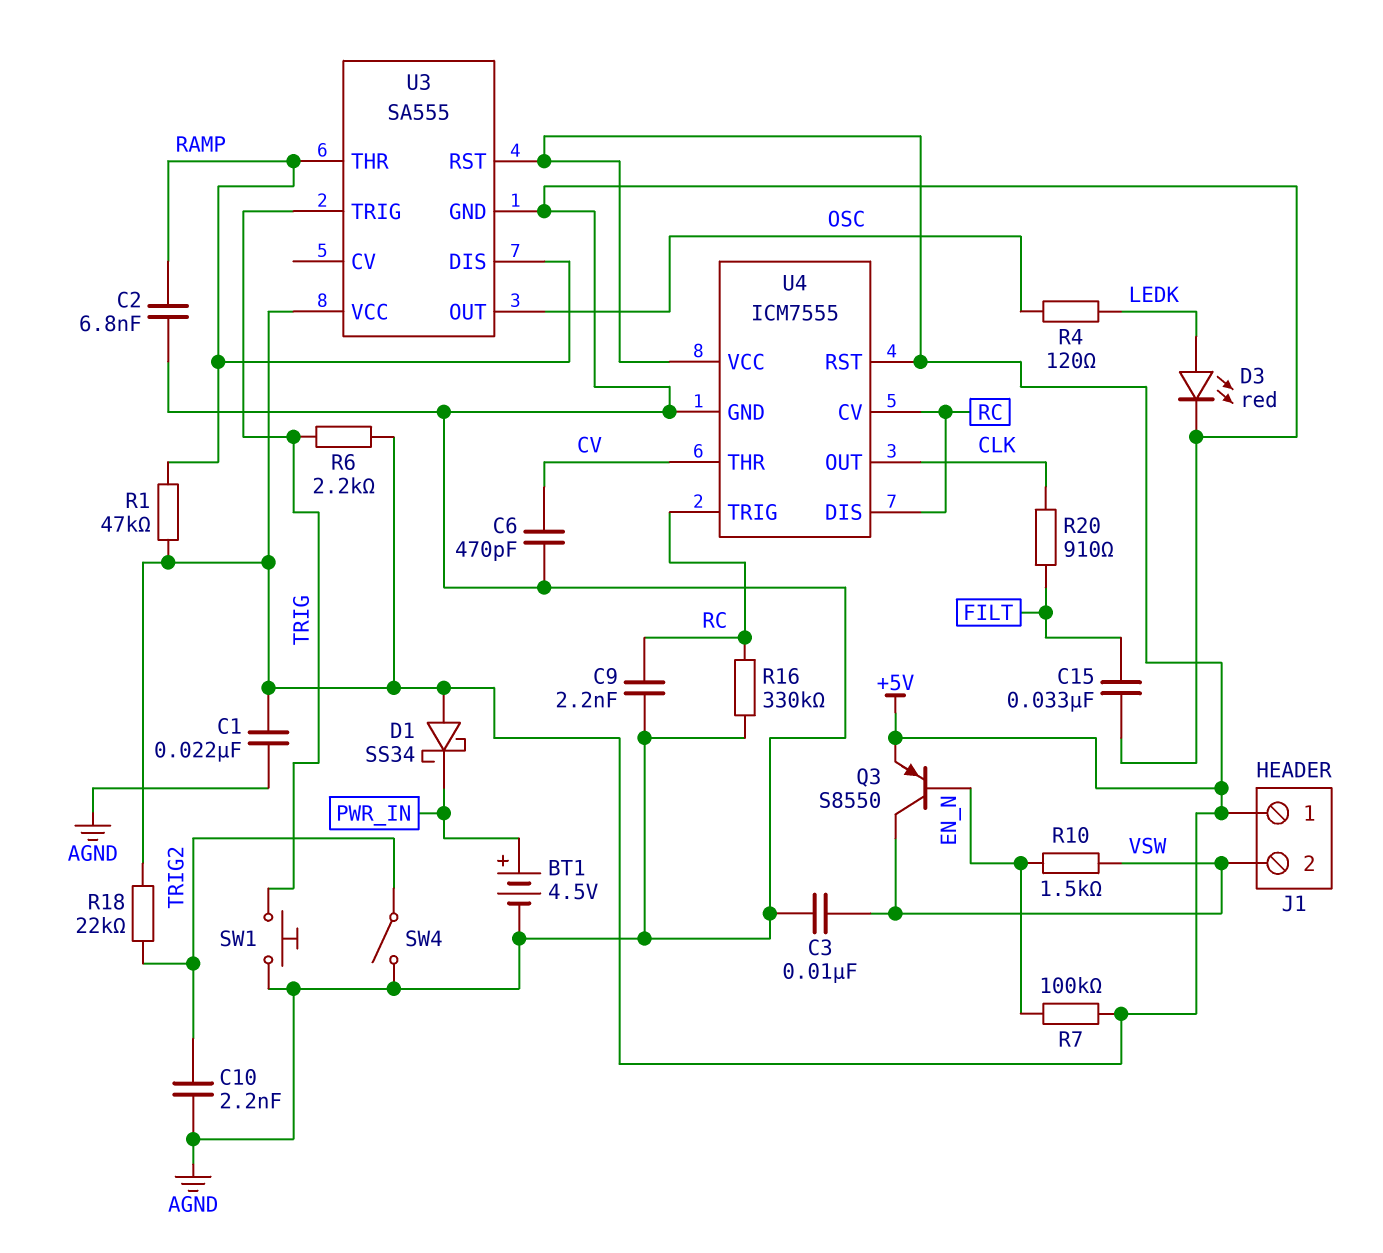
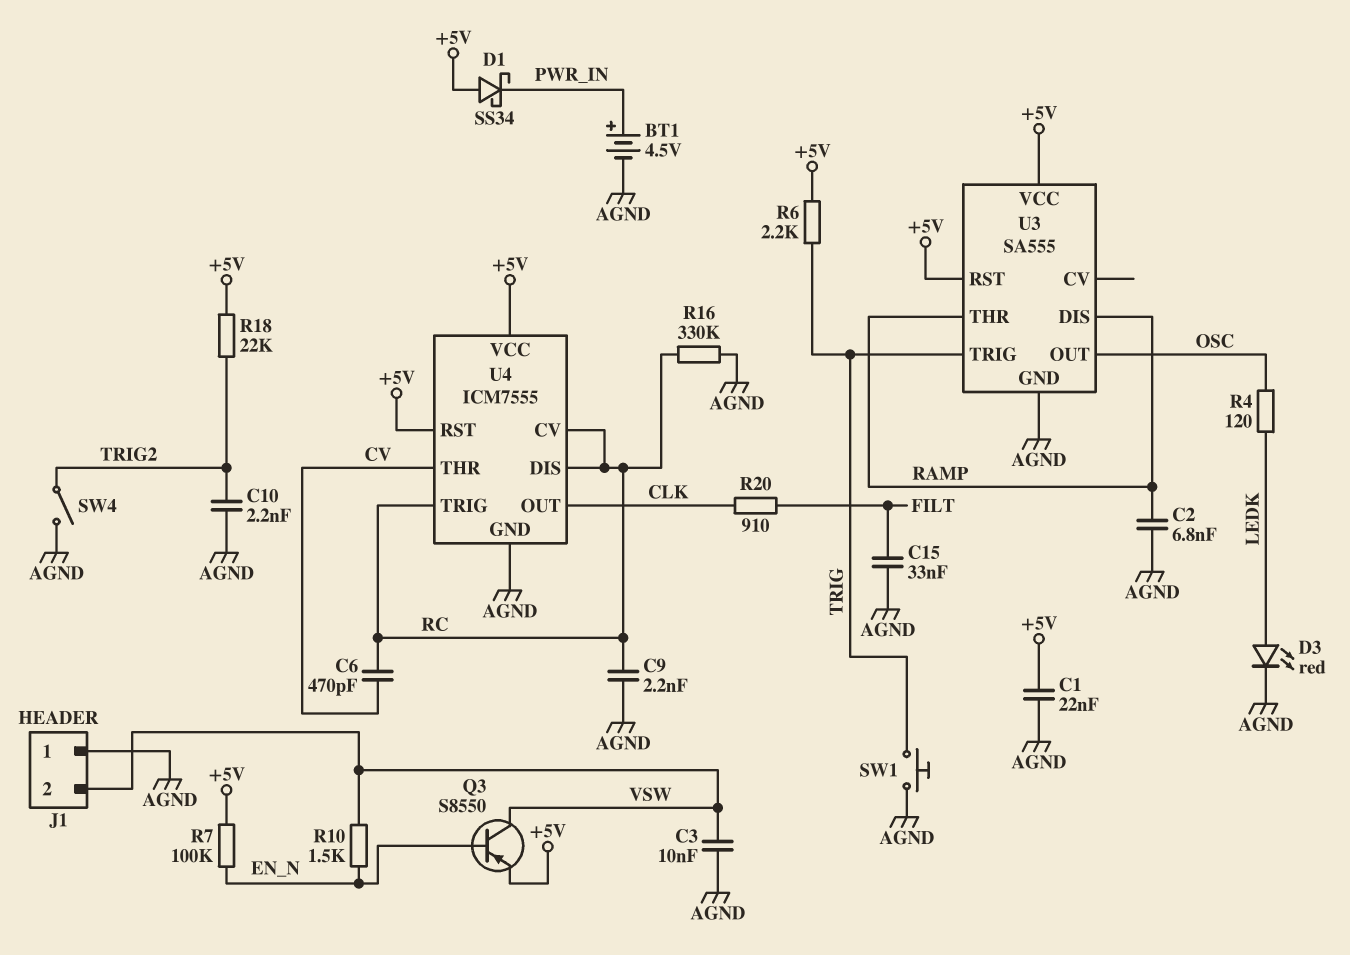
C6: 470pF (AGND, CV) -> 470pF (CV, RC)
J1 pin 1: +5V -> AGND
R1: 47k (+5V, RAMP) -> none

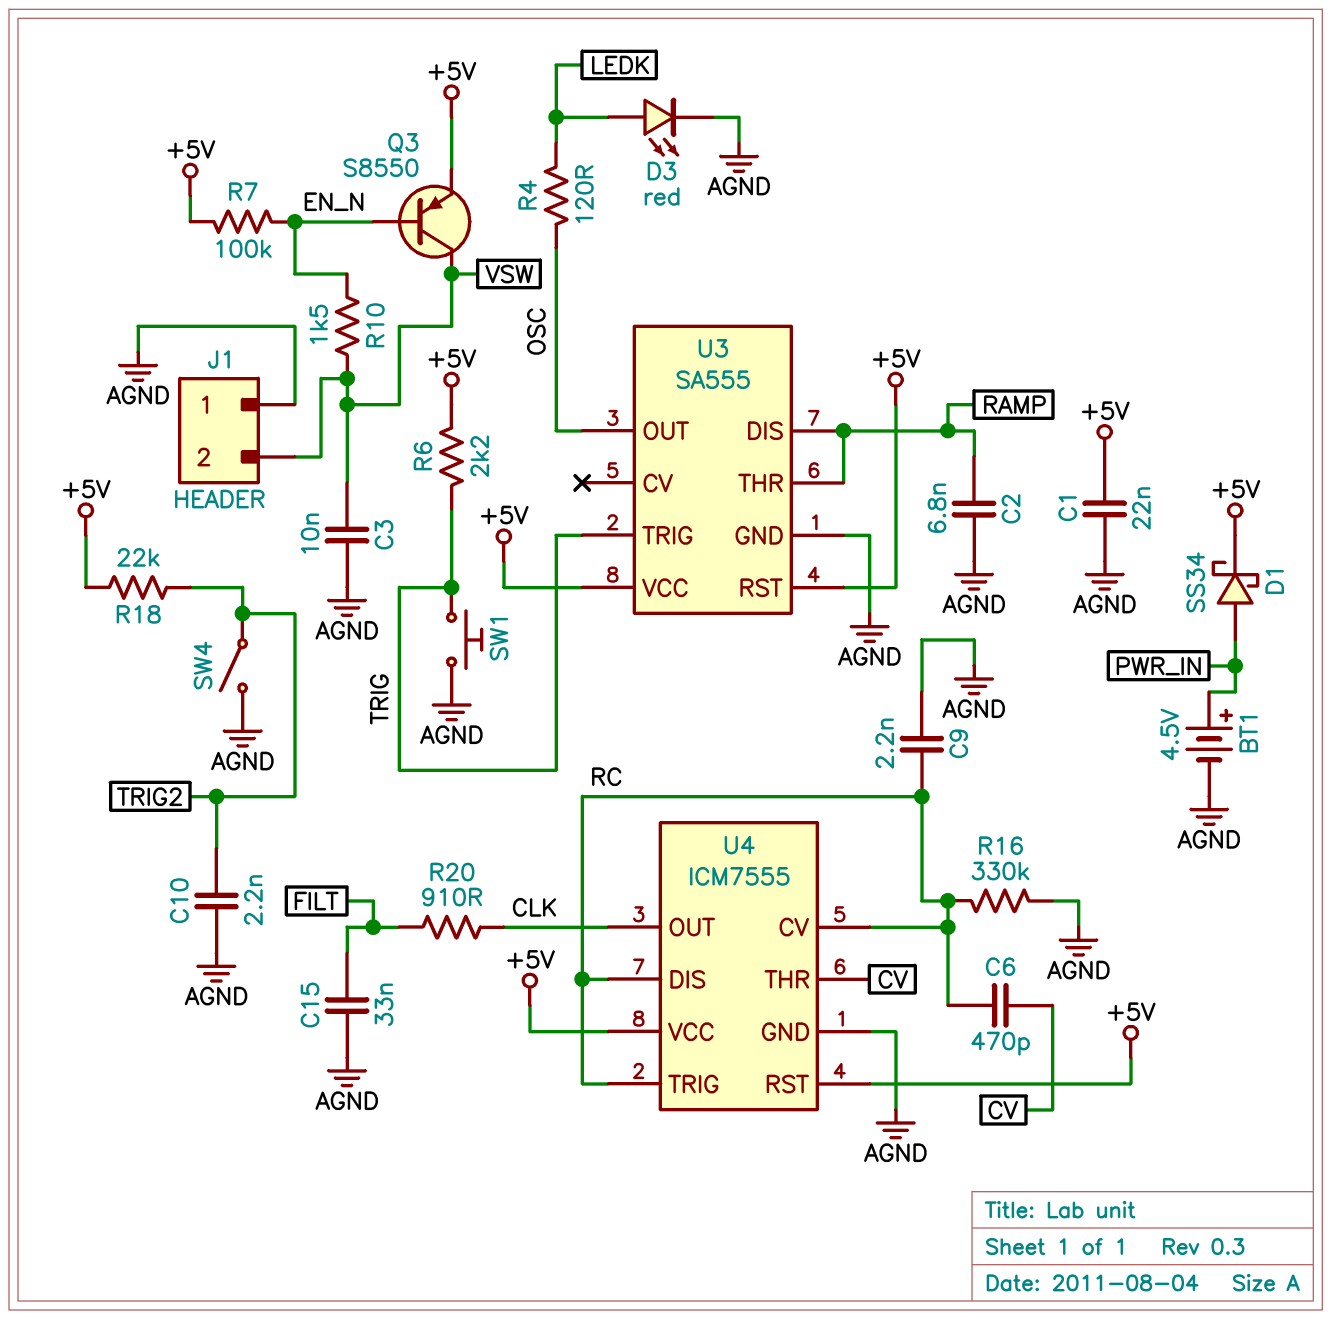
D1: schottky SS34 (A +5V, K PWR_IN) -> schottky SS34 (A PWR_IN, K +5V)

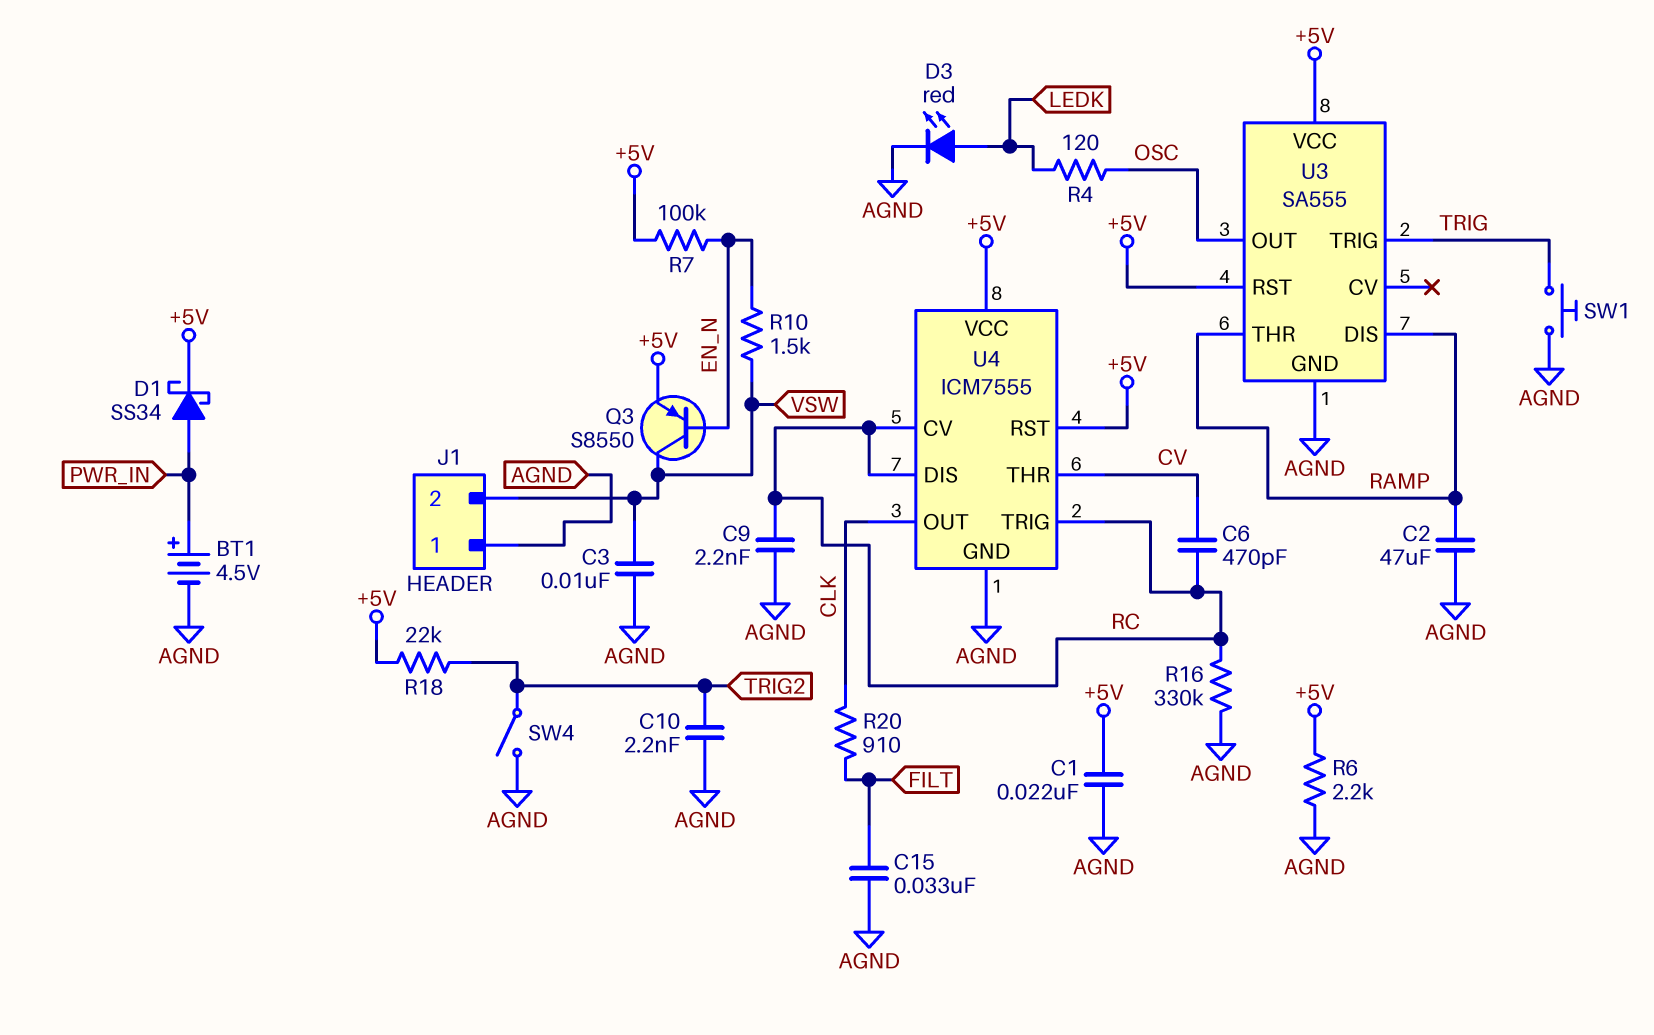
C2: 6.8nF (AGND, RAMP) -> 47uF (AGND, RAMP)
R6: 2.2k (+5V, TRIG) -> 2.2k (+5V, AGND)

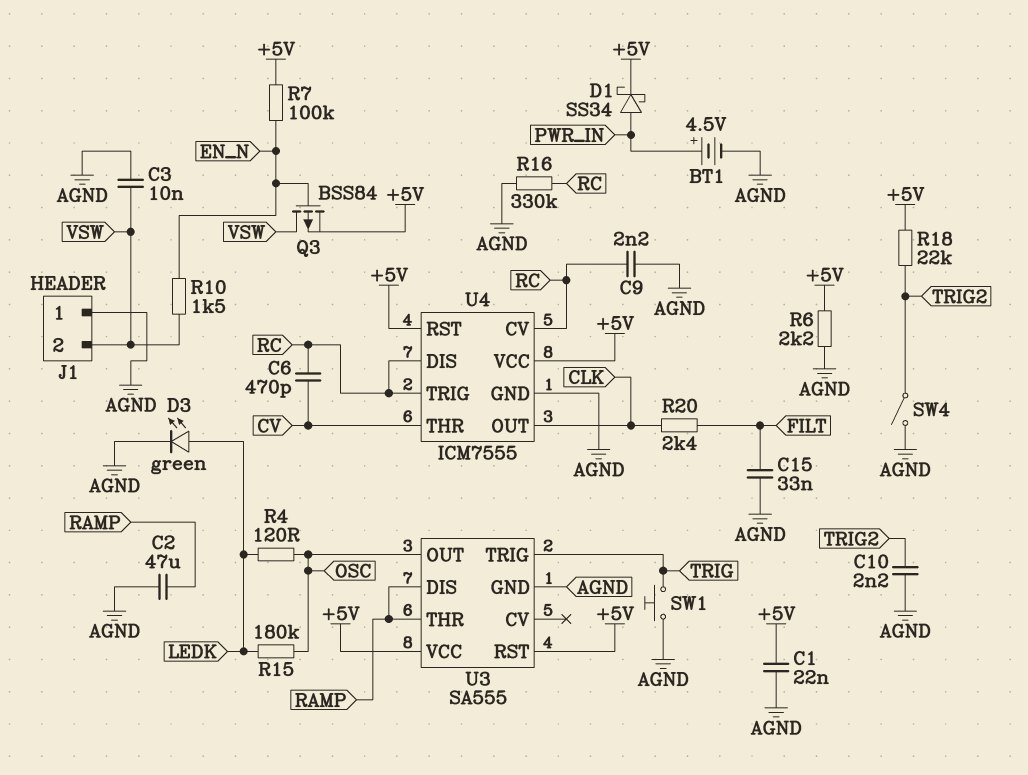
D3: LED red (A LEDK, K AGND) -> LED green (A LEDK, K AGND)
Q3: PNP S8550 (B EN_N, C VSW, E +5V) -> PMOS BSS84 (G EN_N, D VSW, S +5V)
R15: none -> 180k (LEDK, OSC)
R20: 910 (CLK, FILT) -> 2.4k (CLK, FILT)

